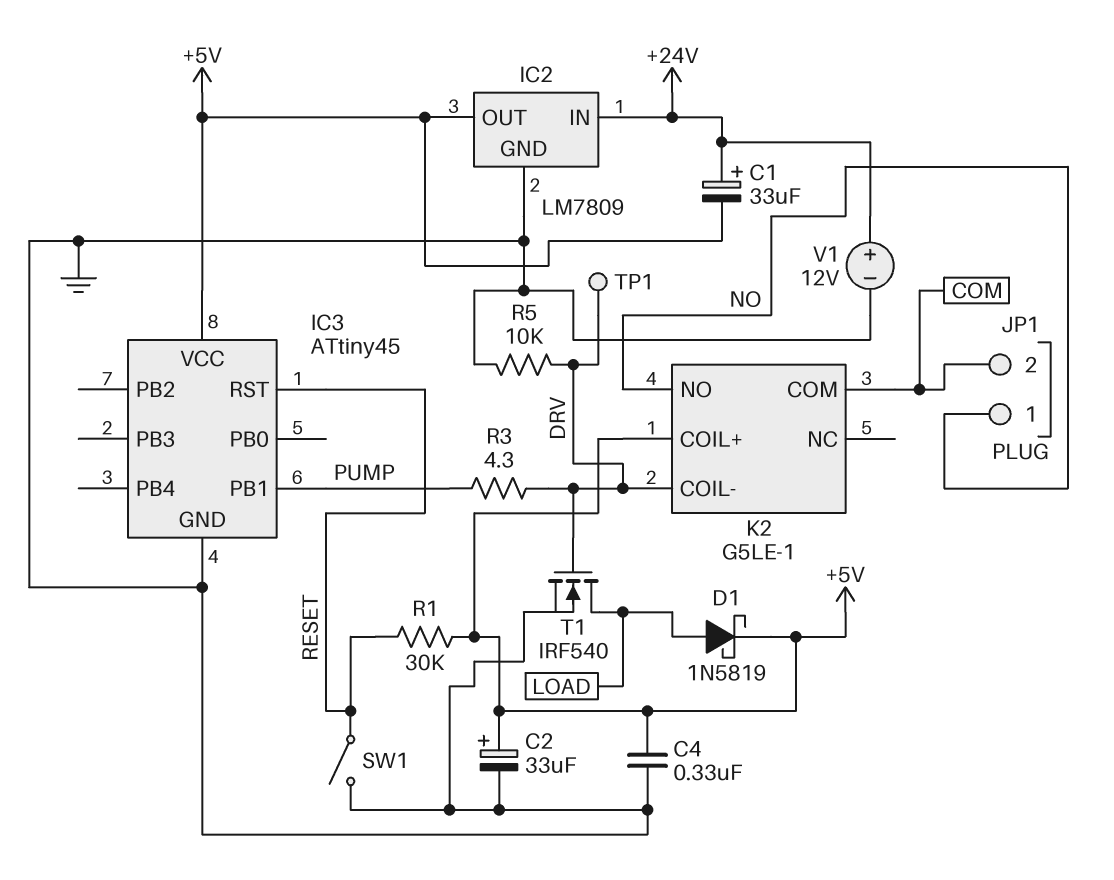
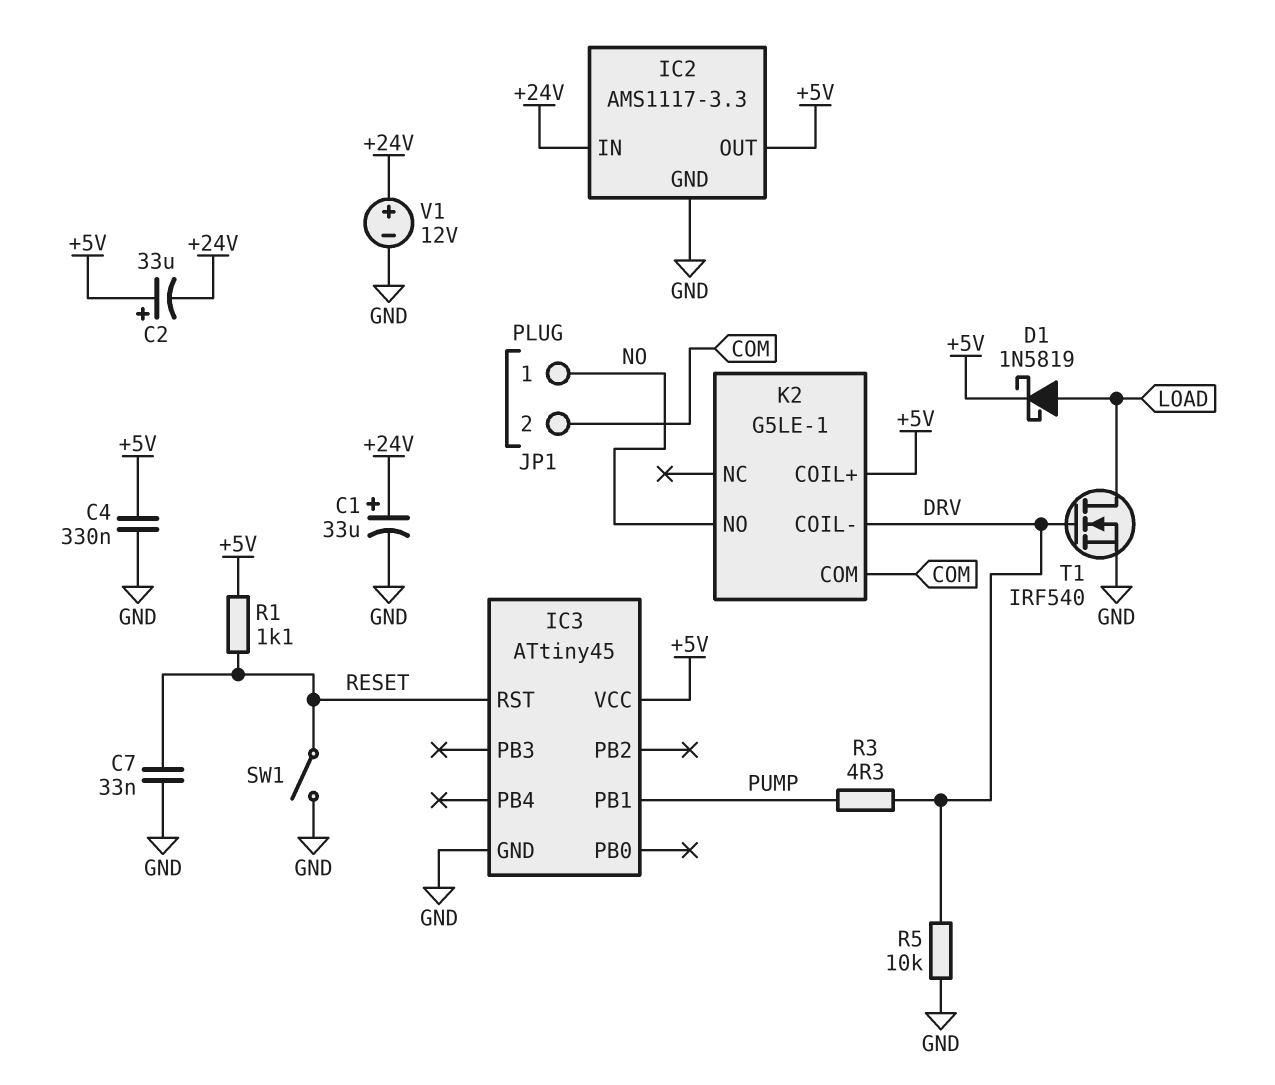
C1: 33uF (plus +24V, minus +5V) -> 33uF (plus +24V, minus GND)
C2: 33uF (plus +5V, minus GND) -> 33uF (plus +5V, minus +24V)
C7: none -> 33nF (GND, RESET)
IC2: LM7809 -> AMS1117-3.3
R1: 30k (+5V, RESET) -> 1.1k (+5V, RESET)
TP1: test point (DRV) -> none

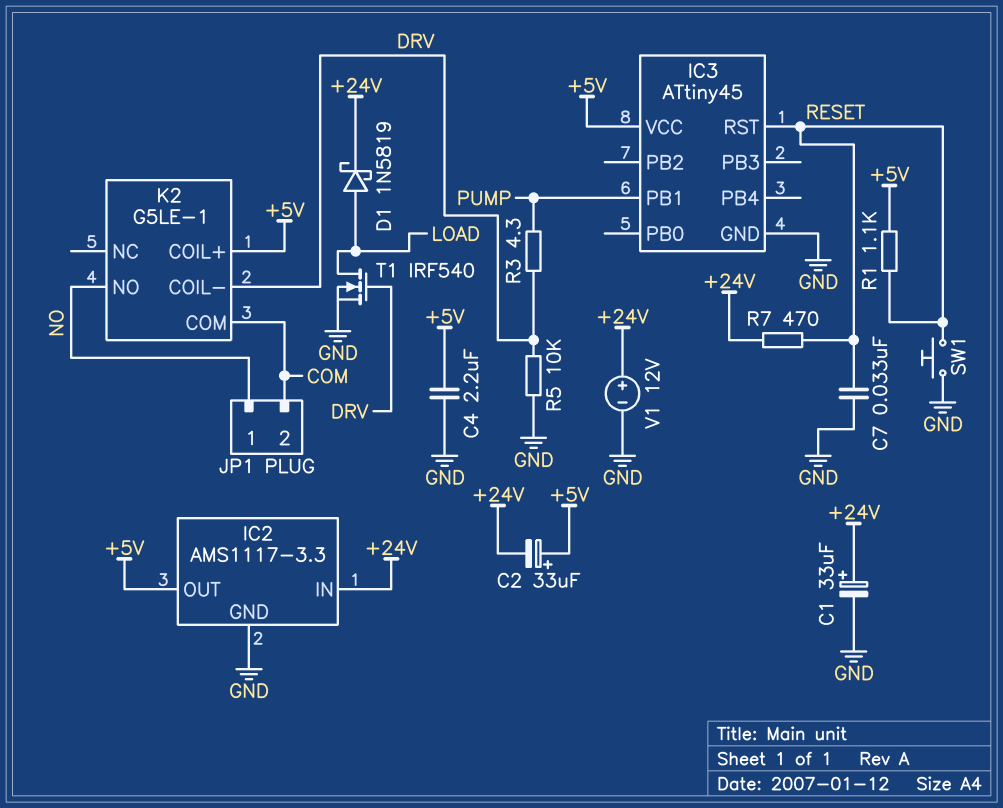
C4: 330nF (+5V, GND) -> 2.2uF (+5V, GND)
D1: schottky 1N5819 (A LOAD, K +5V) -> schottky 1N5819 (A LOAD, K +24V)
R7: none -> 470 (+24V, RESET)
SW1: switch (GND, RESET) -> button (GND, RESET)

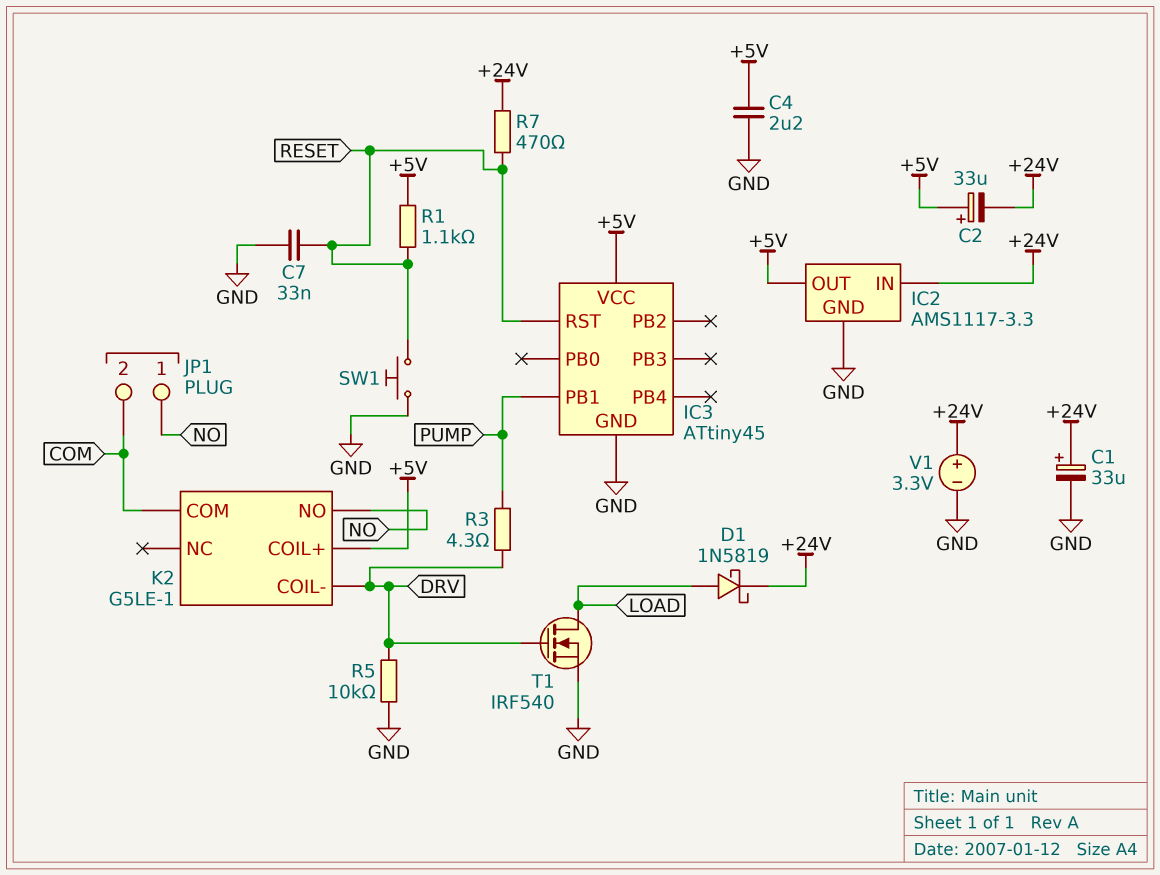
V1: 12V (plus +24V, minus GND) -> 3.3V (plus +24V, minus GND)

